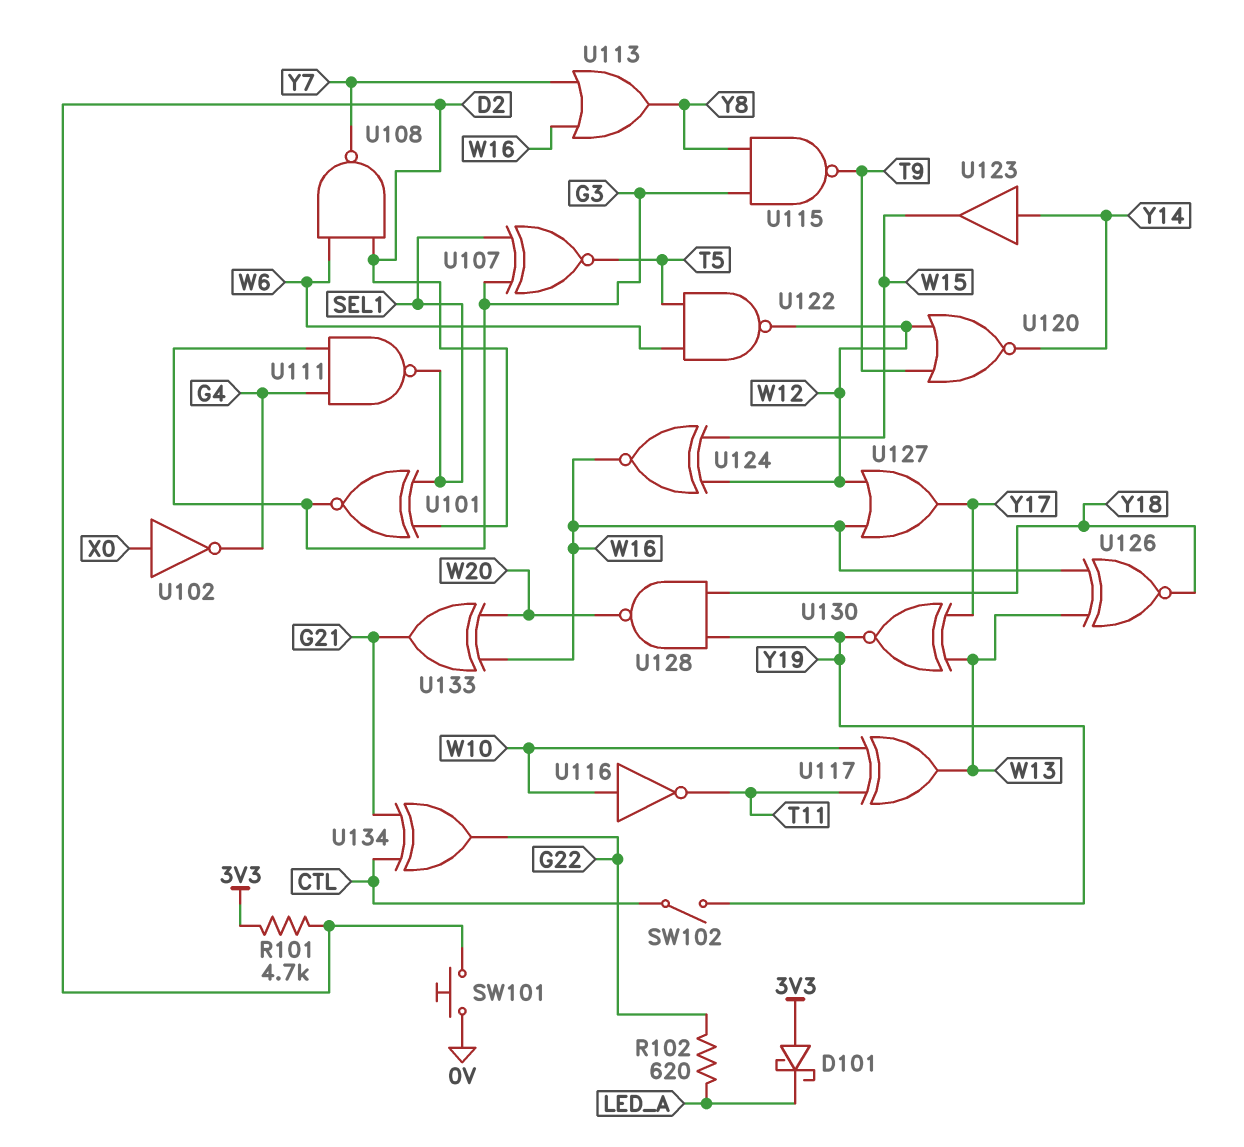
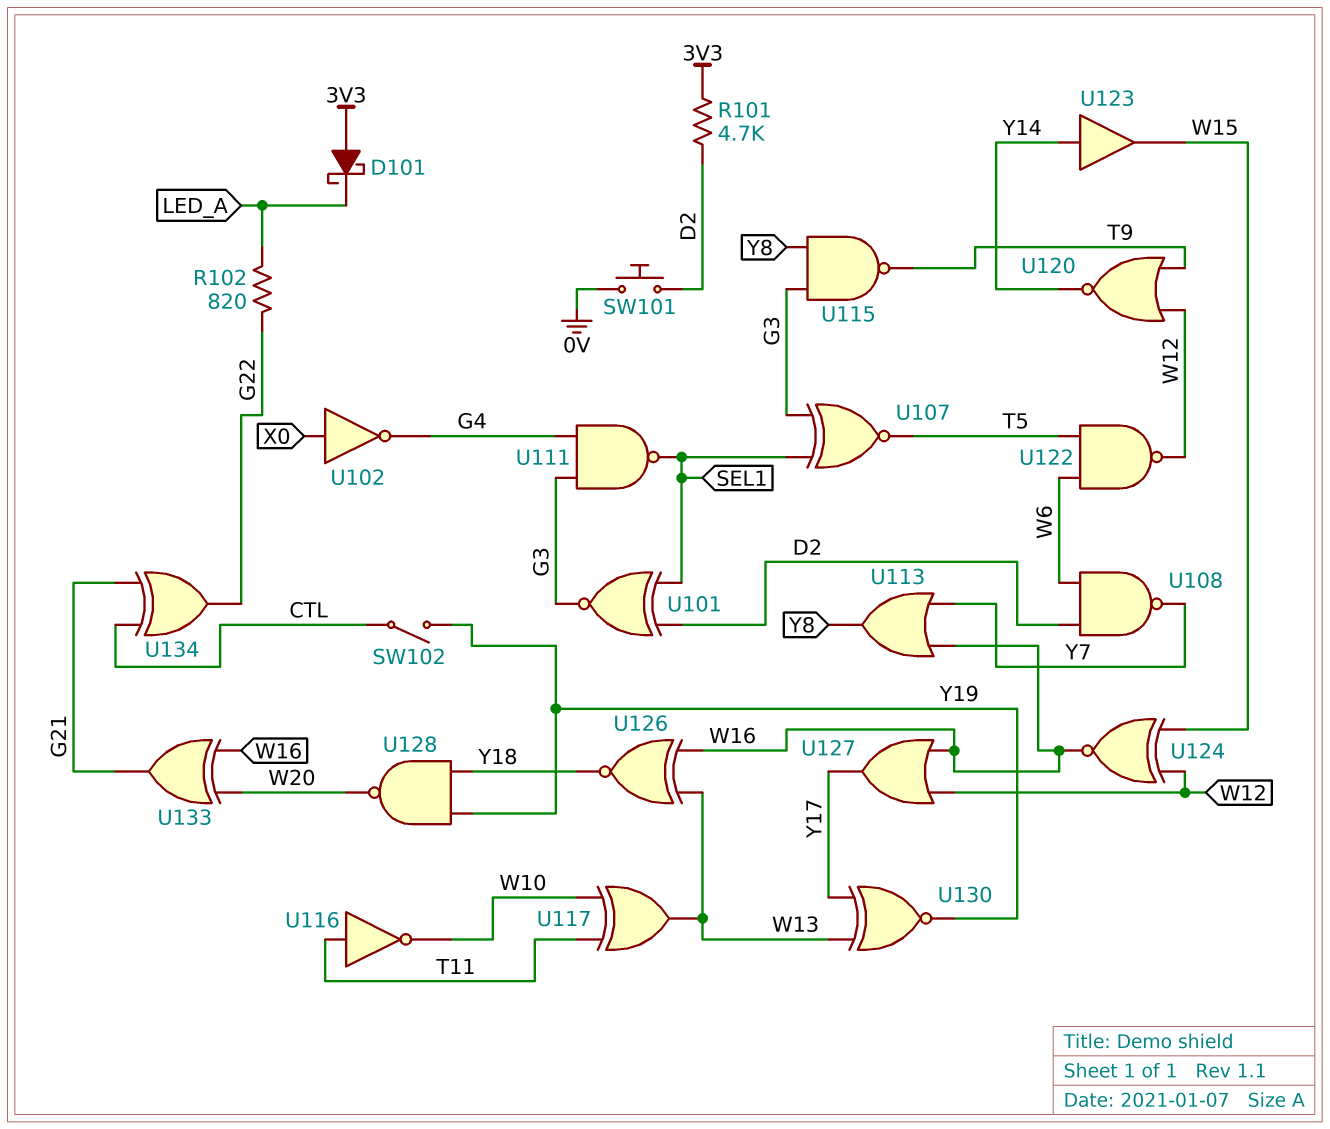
R102: 620 (G22, LED_A) -> 820 (G22, LED_A)
U116: NOT (in W10, out T11) -> NOT (in T11, out W10)

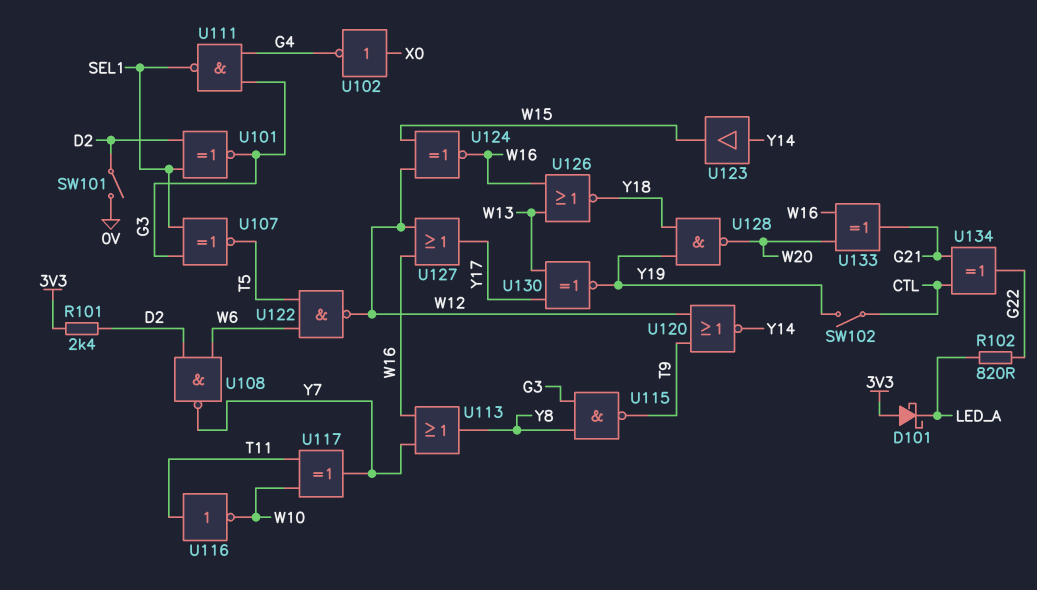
R101: 4.7k (3V3, D2) -> 2.4k (3V3, D2)
SW101: button (0V, D2) -> switch (0V, D2)
U117: XOR (in T11, in W10, out W13) -> XOR (in T11, in W10, out Y7)
U126: XNOR (in W13, in W16, out Y18) -> NOR (in W13, in W16, out Y18)

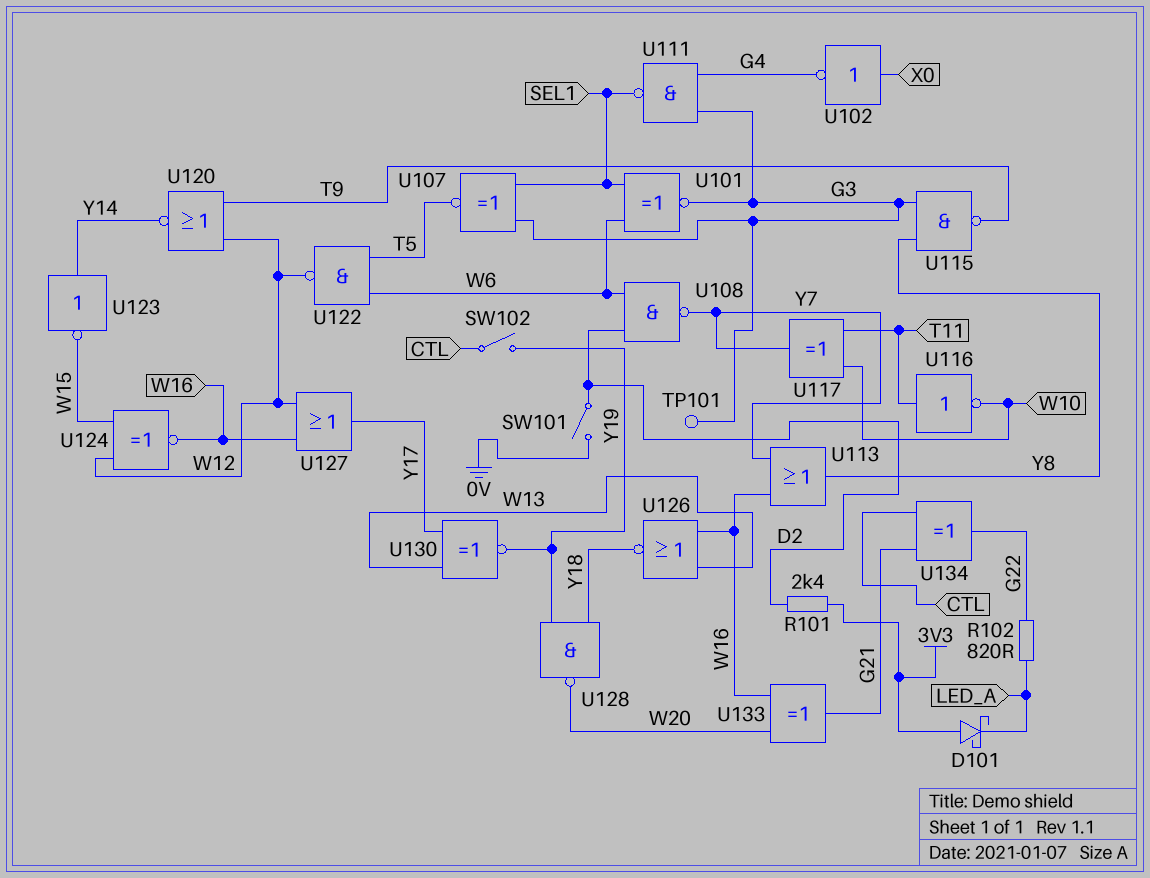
TP101: none -> test point (G3)
U101: XNOR (in D2, in SEL1, out G3) -> XNOR (in SEL1, in W6, out G3)
U123: buffer (in Y14, out W15) -> NOT (in Y14, out W15)

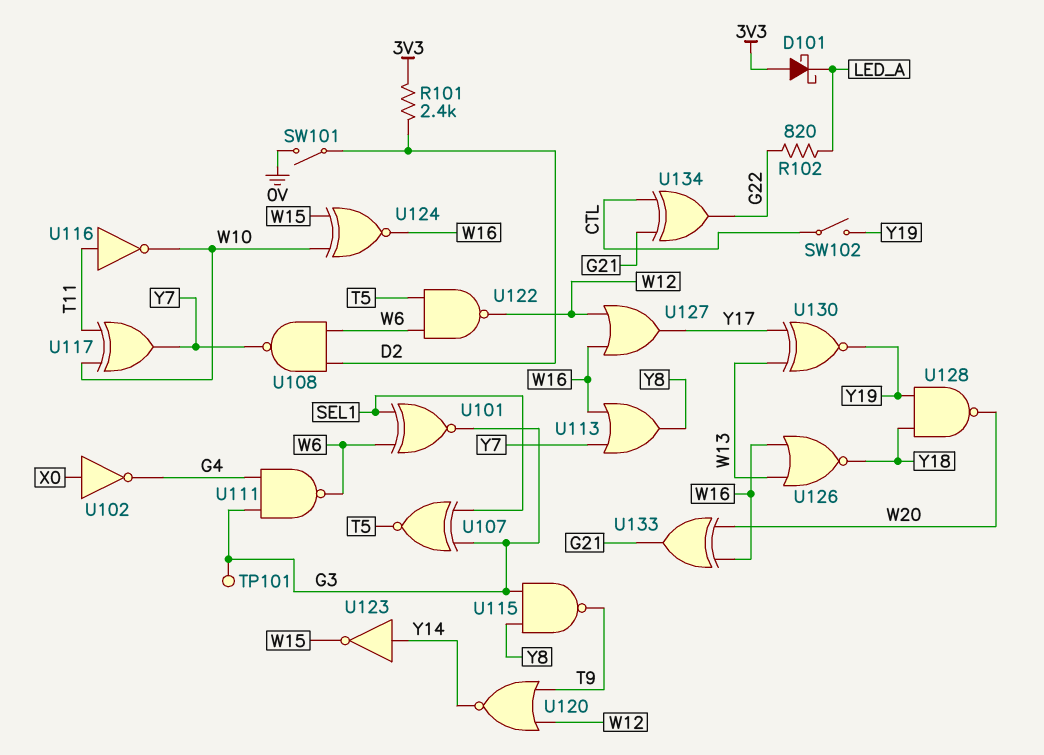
U111: NAND (in G3, in G4, out SEL1) -> NAND (in G3, in G4, out W6)
U124: XNOR (in W12, in W15, out W16) -> XNOR (in W10, in W15, out W16)

